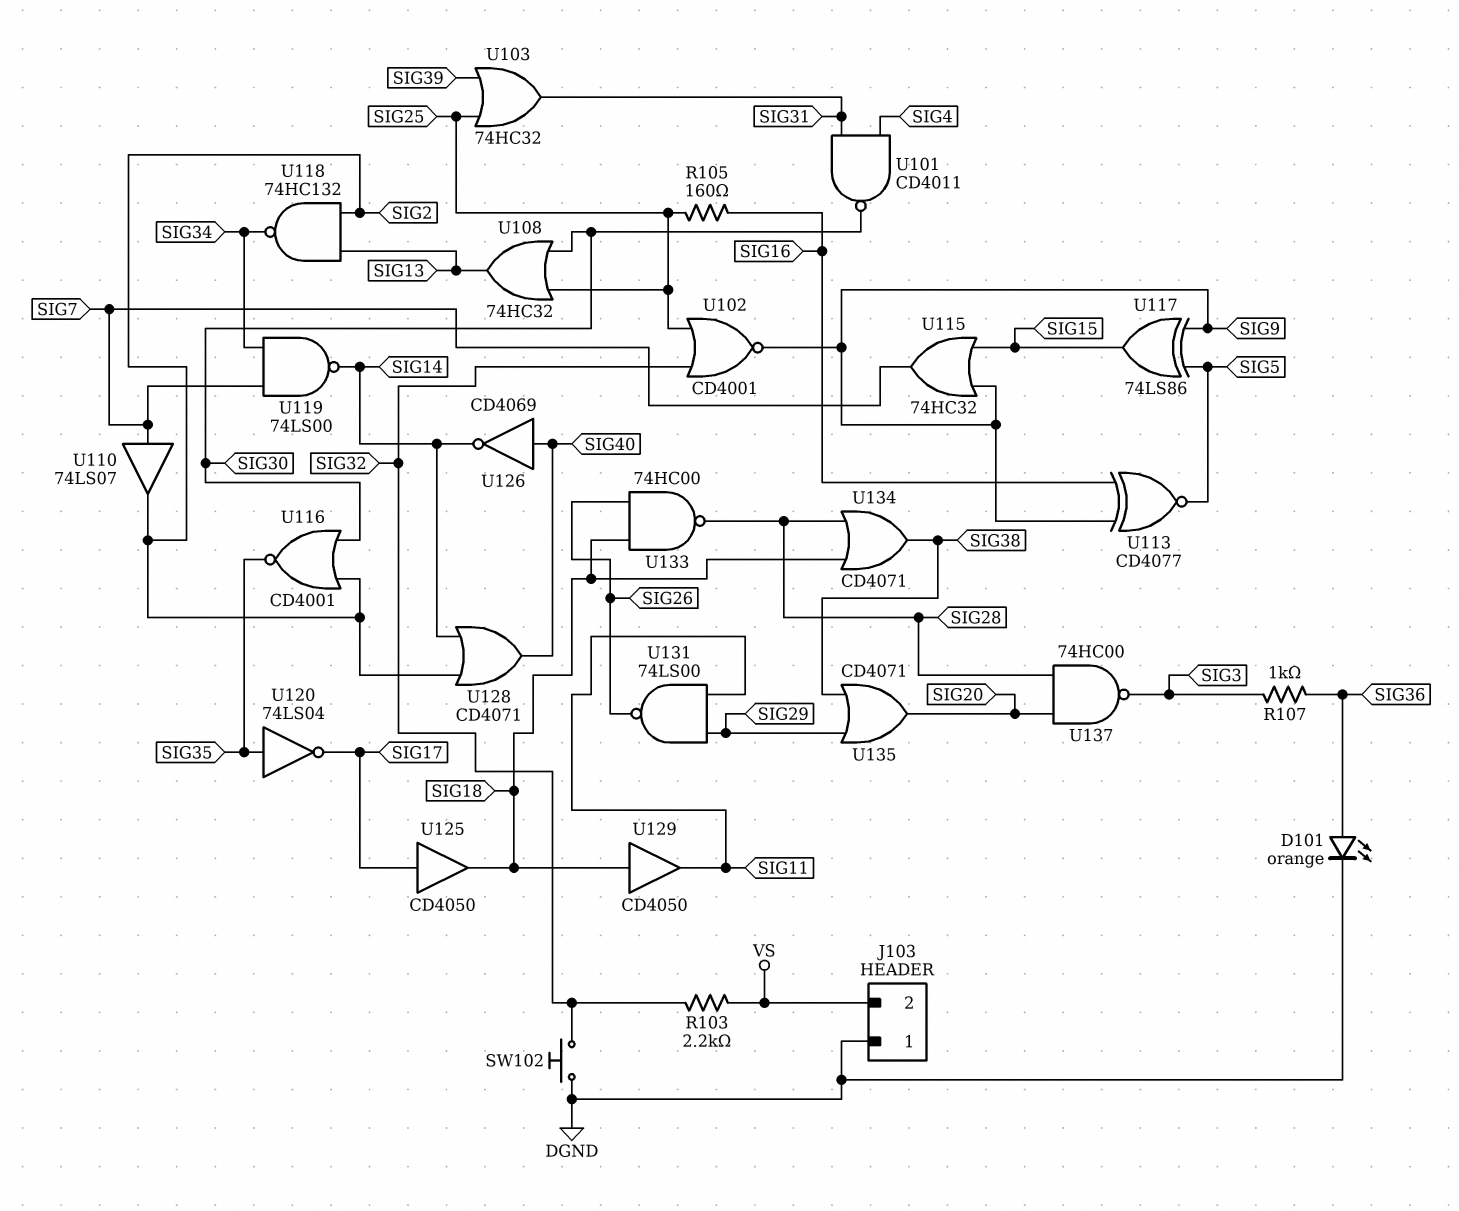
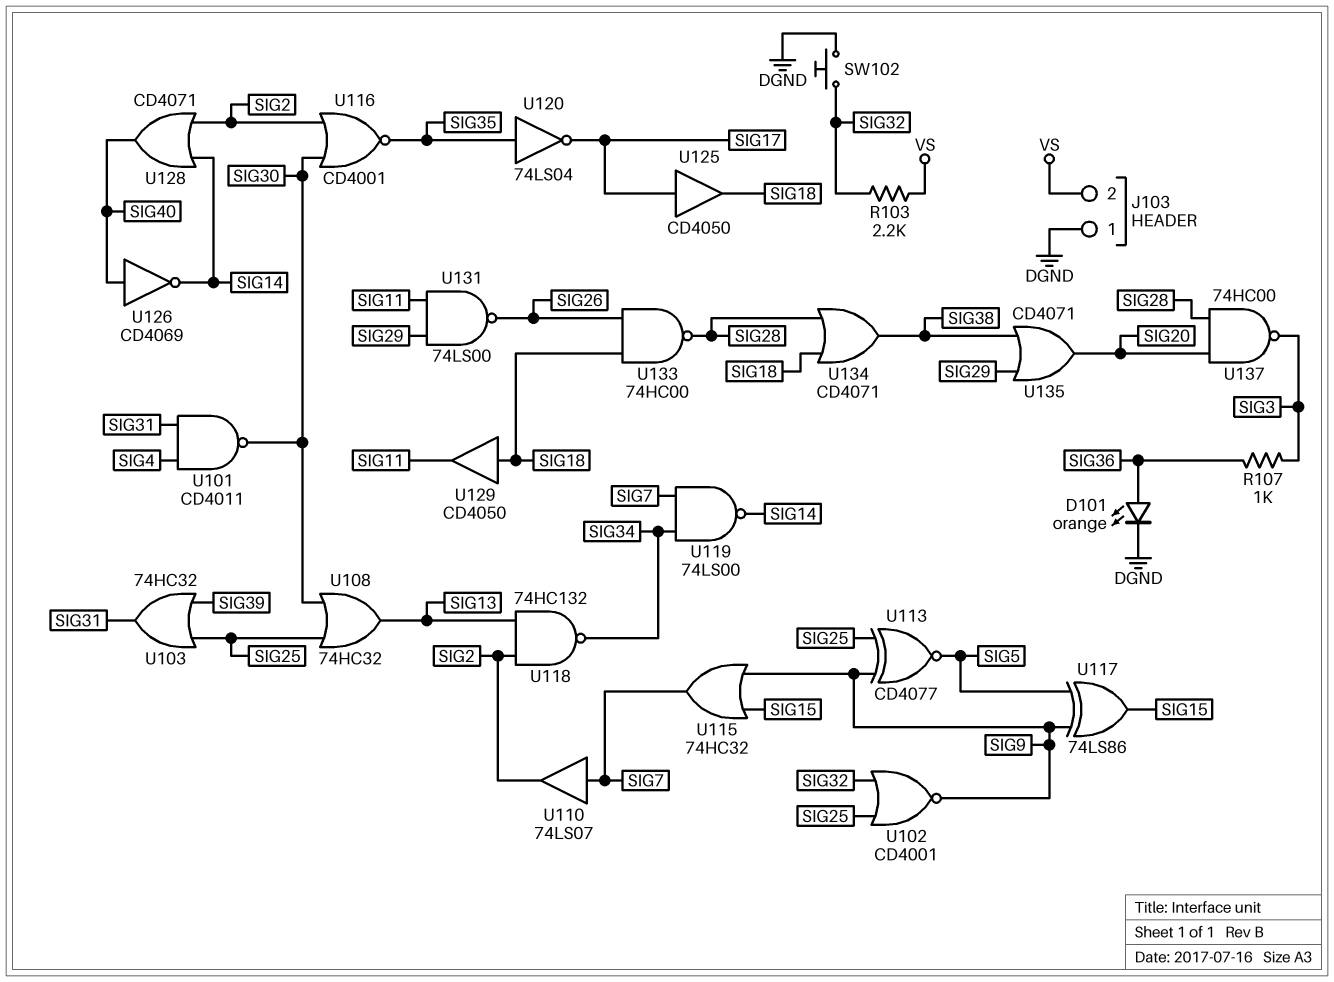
R105: 160 (SIG16, SIG25) -> none
U113: XNOR CD4077 (in SIG9, in SIG16, out SIG5) -> XNOR CD4077 (in SIG9, in SIG25, out SIG5)

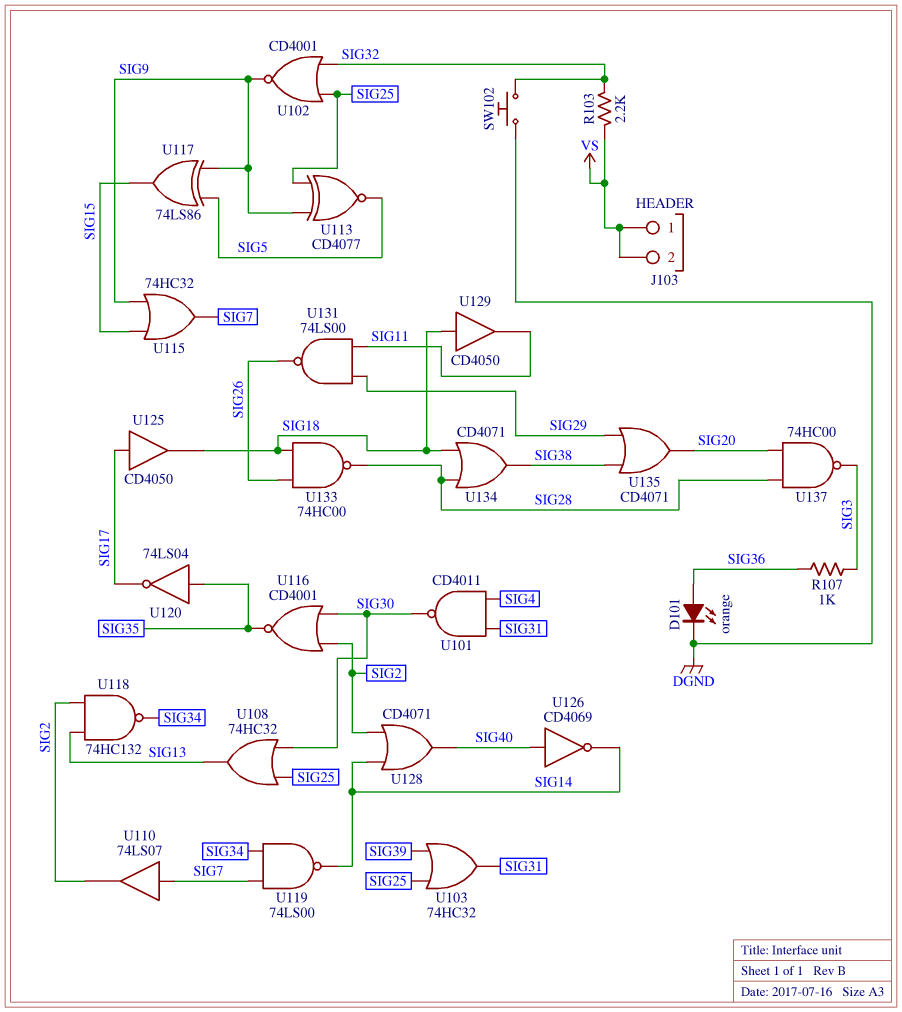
J103 pin 1: DGND -> VS

